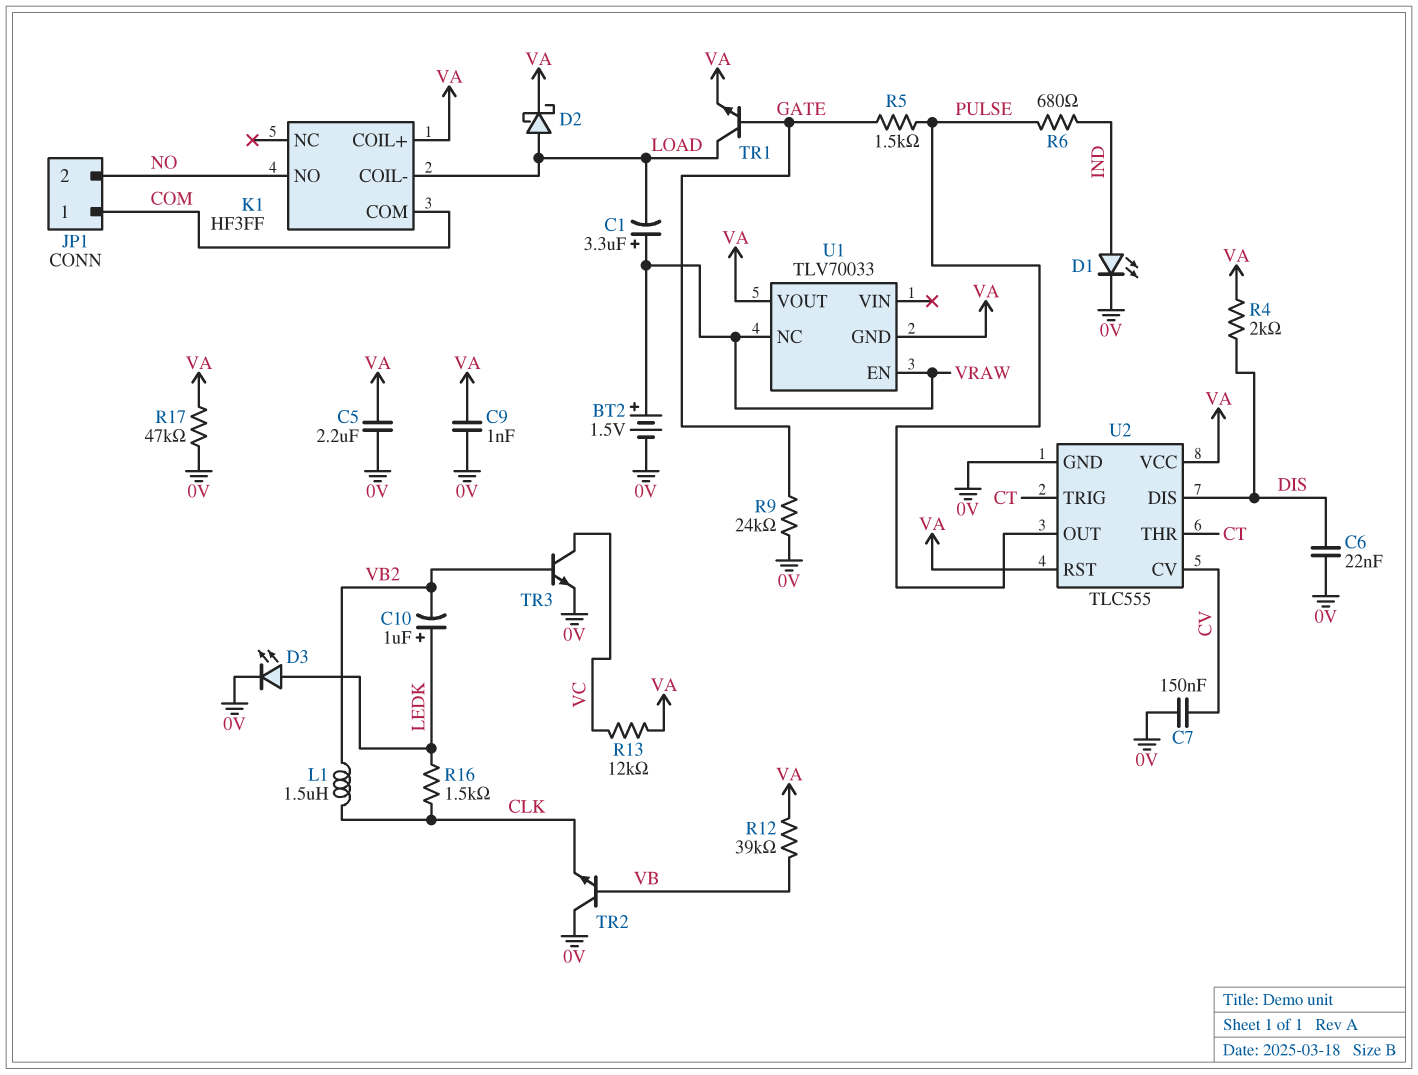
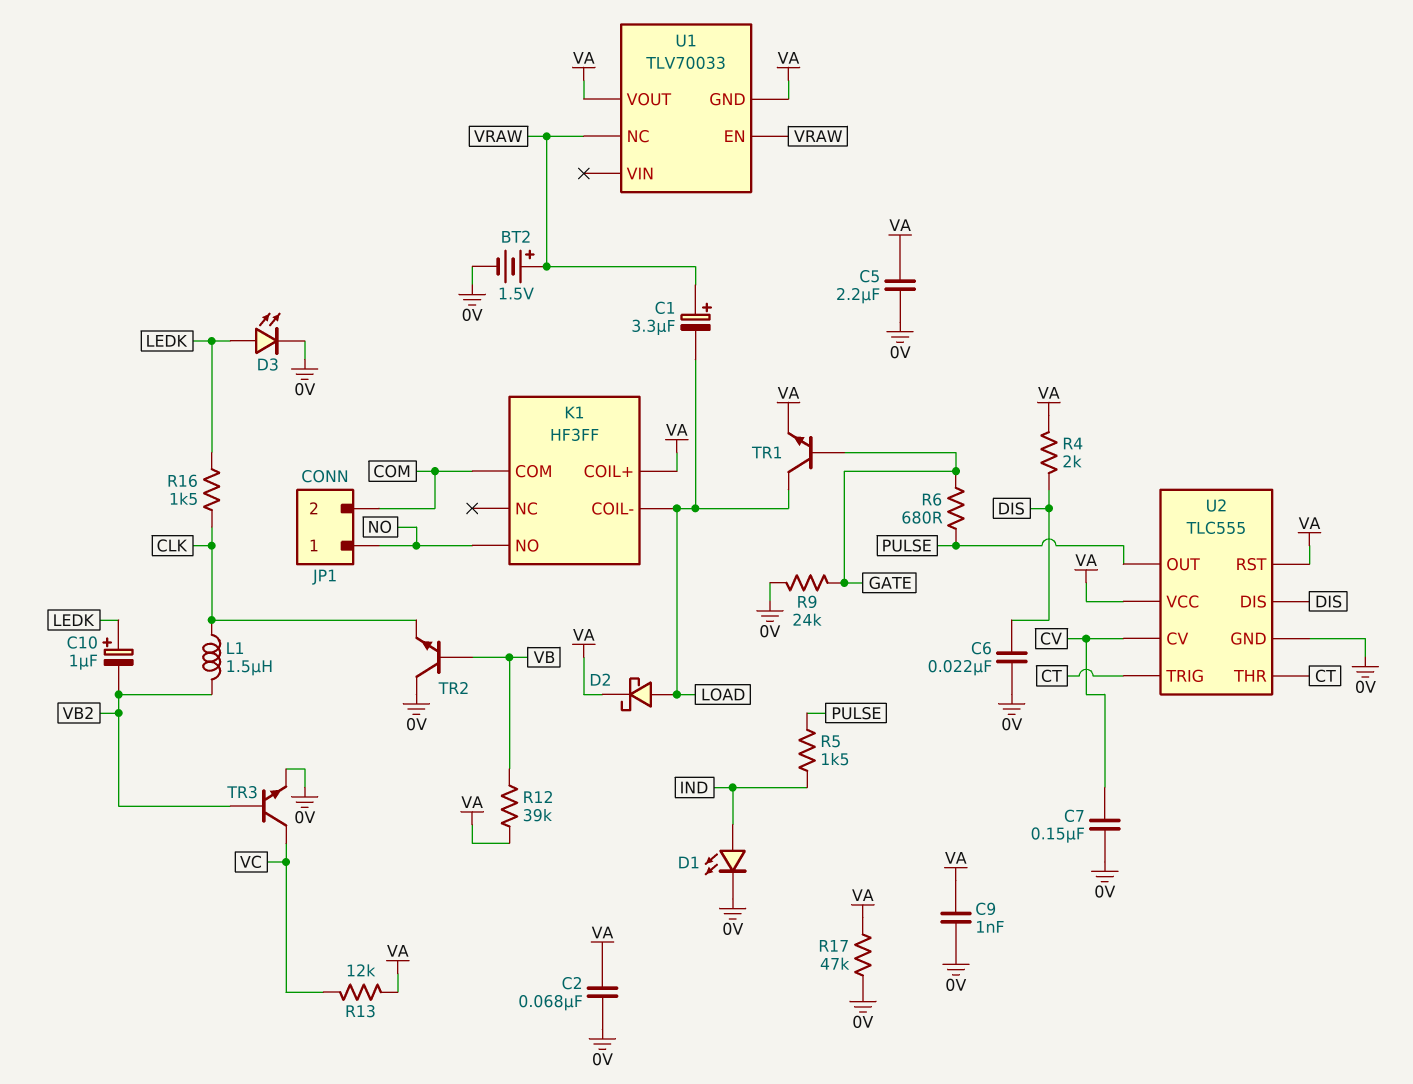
C2: none -> 68nF (0V, VA)
JP1 pin 1: COM -> NO
JP1 pin 2: NO -> COM
R5: 1.5k (GATE, PULSE) -> 1.5k (IND, PULSE)
R6: 680 (IND, PULSE) -> 680 (GATE, PULSE)

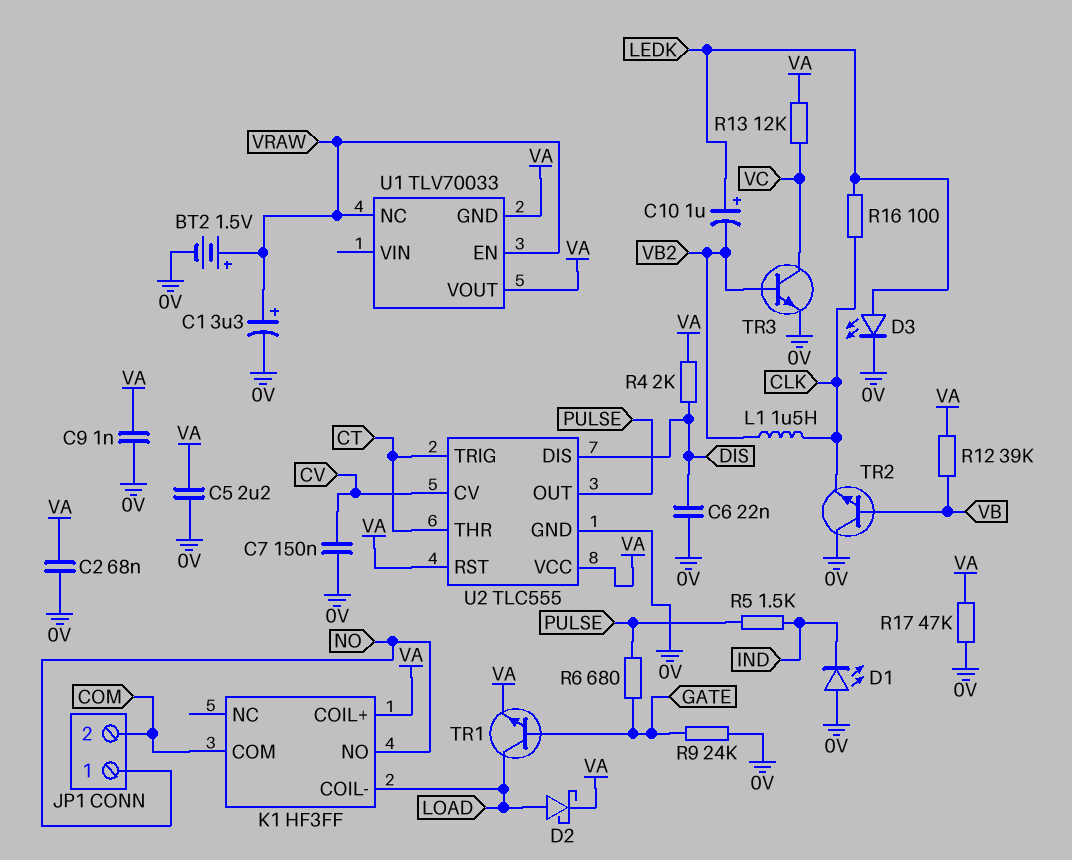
C1: 3.3uF (plus VRAW, minus LOAD) -> 3.3uF (plus VRAW, minus 0V)
D1: LED (A IND, K 0V) -> LED (A 0V, K IND)
R16: 1.5k (CLK, LEDK) -> 100 (CLK, LEDK)

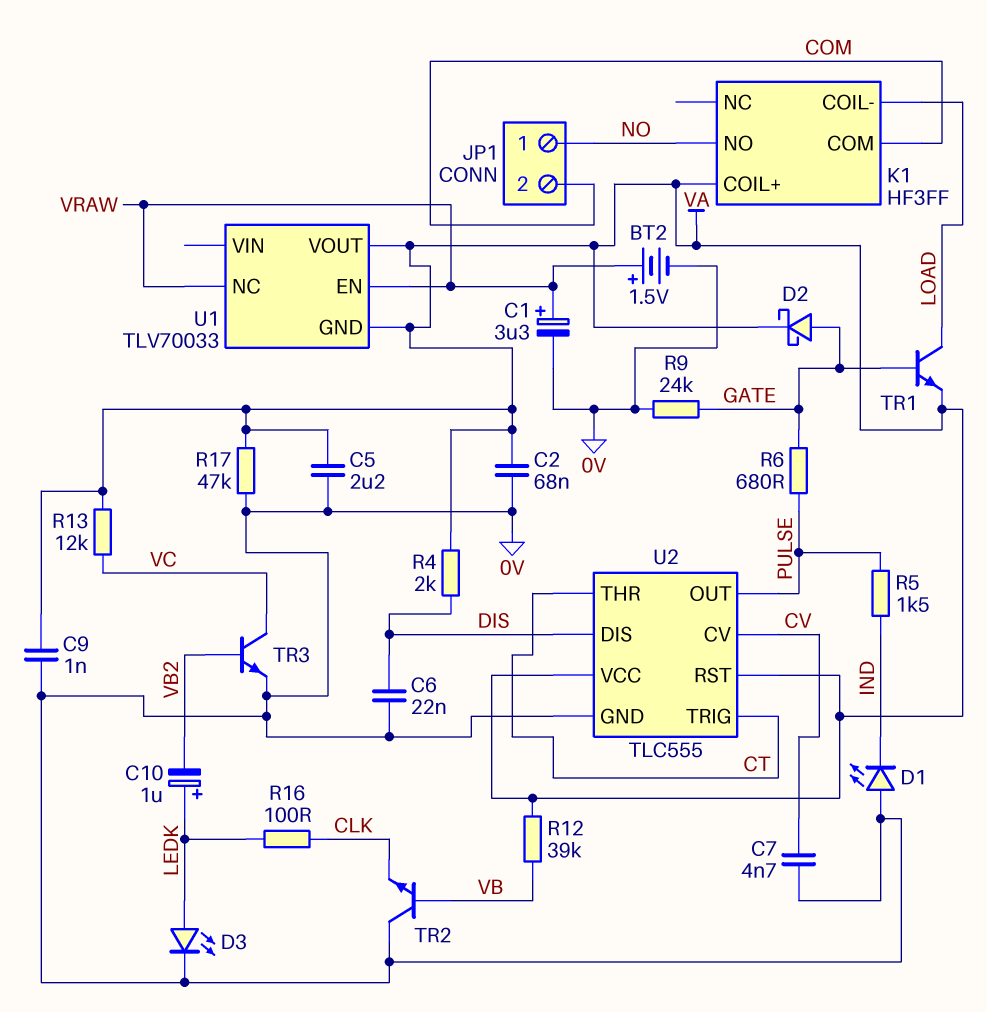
C7: 150nF (0V, CV) -> 4.7nF (0V, CV)
D2: schottky (A LOAD, K VA) -> schottky (A GATE, K VA)
L1: 1.5uH (CLK, VB2) -> none

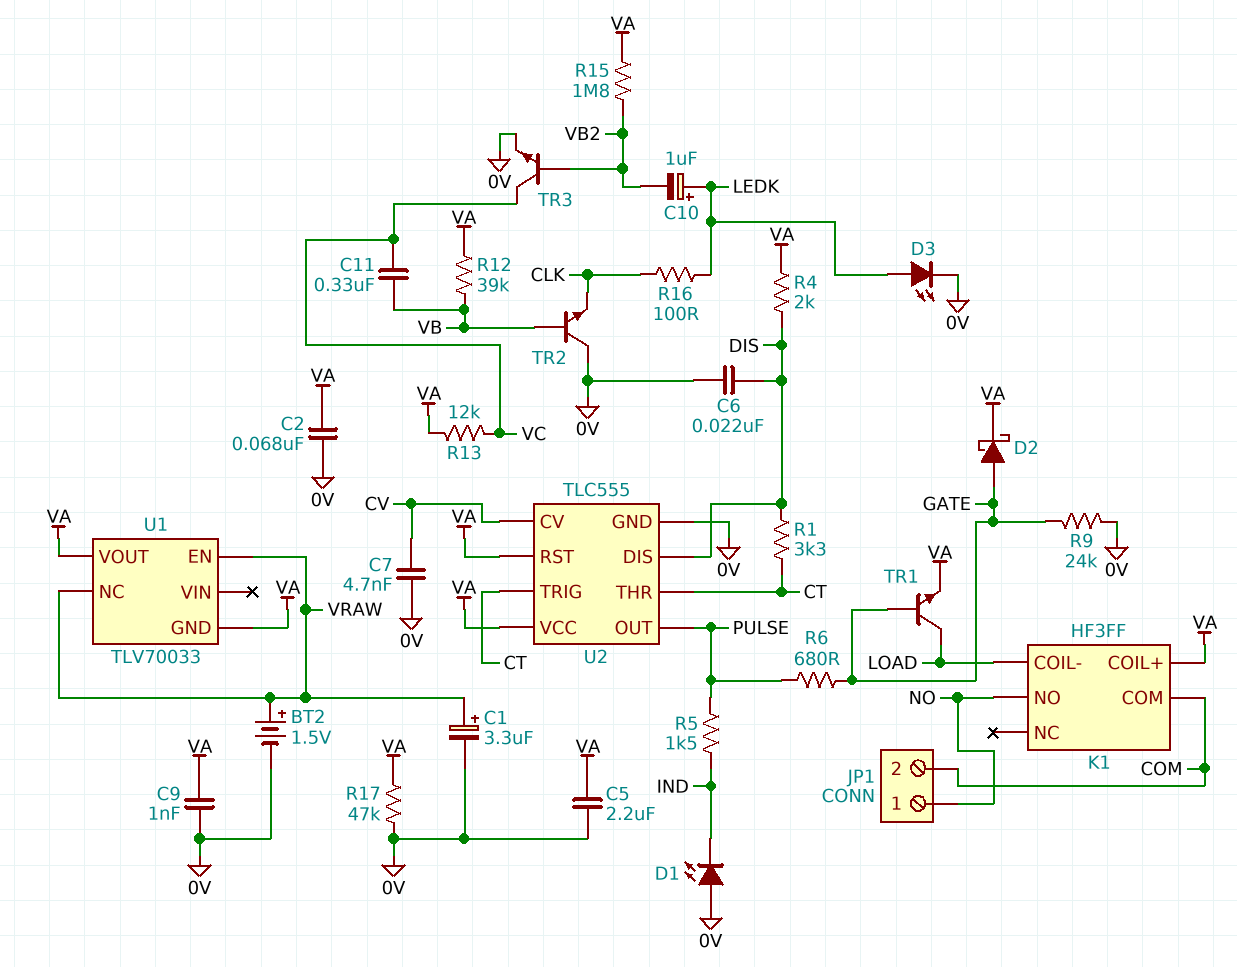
C11: none -> 330nF (VB, VC)
R1: none -> 3.3k (CT, DIS)
R15: none -> 1.8M (VA, VB2)

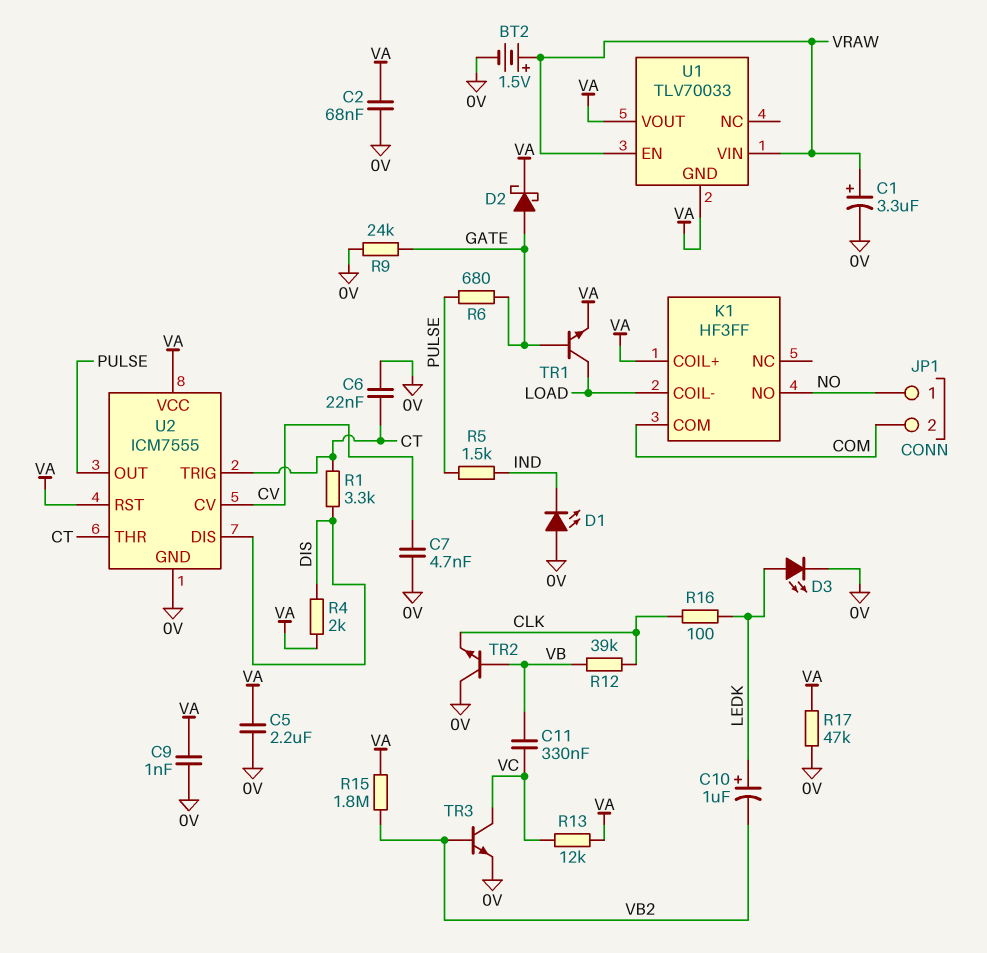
C6: 22nF (0V, DIS) -> 22nF (0V, CT)
R12: 39k (VA, VB) -> 39k (CLK, VB)
U1 pin NC: VRAW -> none
U1 pin VIN: none -> VRAW
U2: TLC555 -> ICM7555

